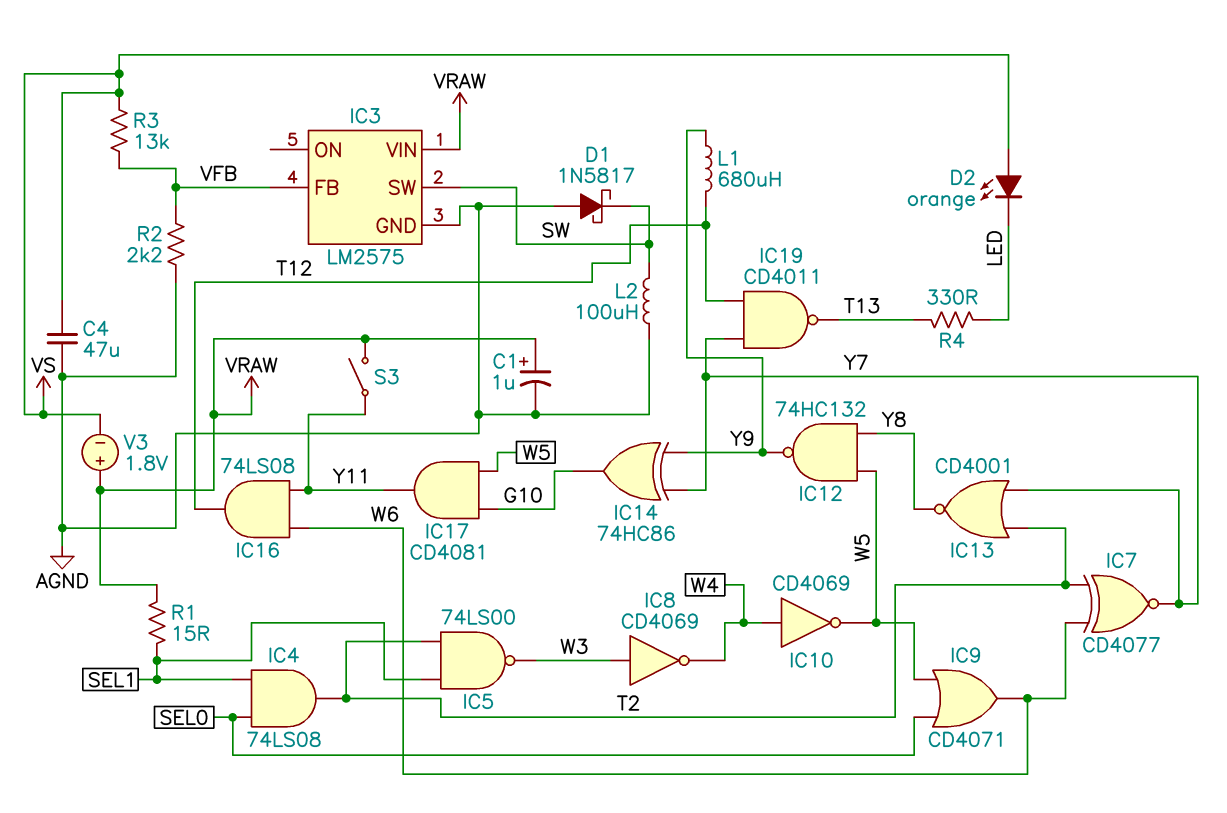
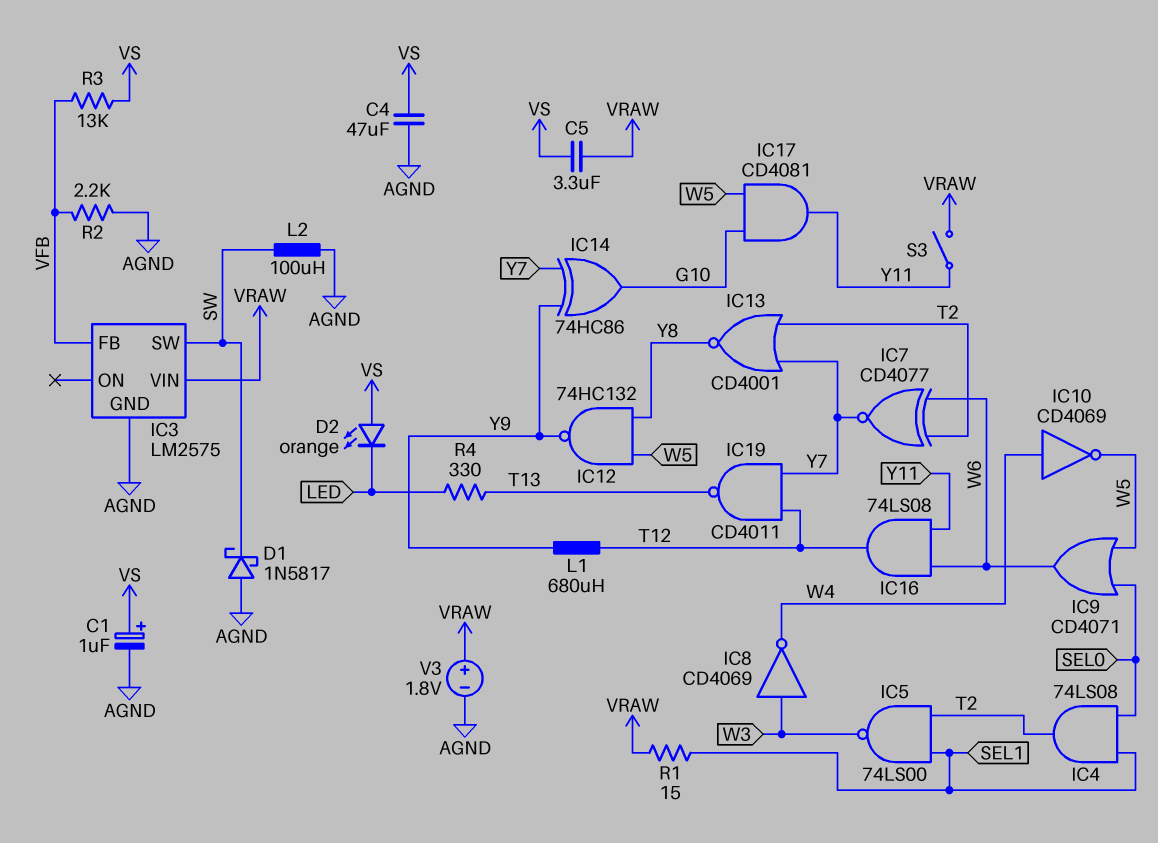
C1: 1uF (plus VRAW, minus AGND) -> 1uF (plus VS, minus AGND)
C5: none -> 3.3uF (VRAW, VS)
V3: 1.8V (plus VRAW, minus VS) -> 1.8V (plus VRAW, minus AGND)

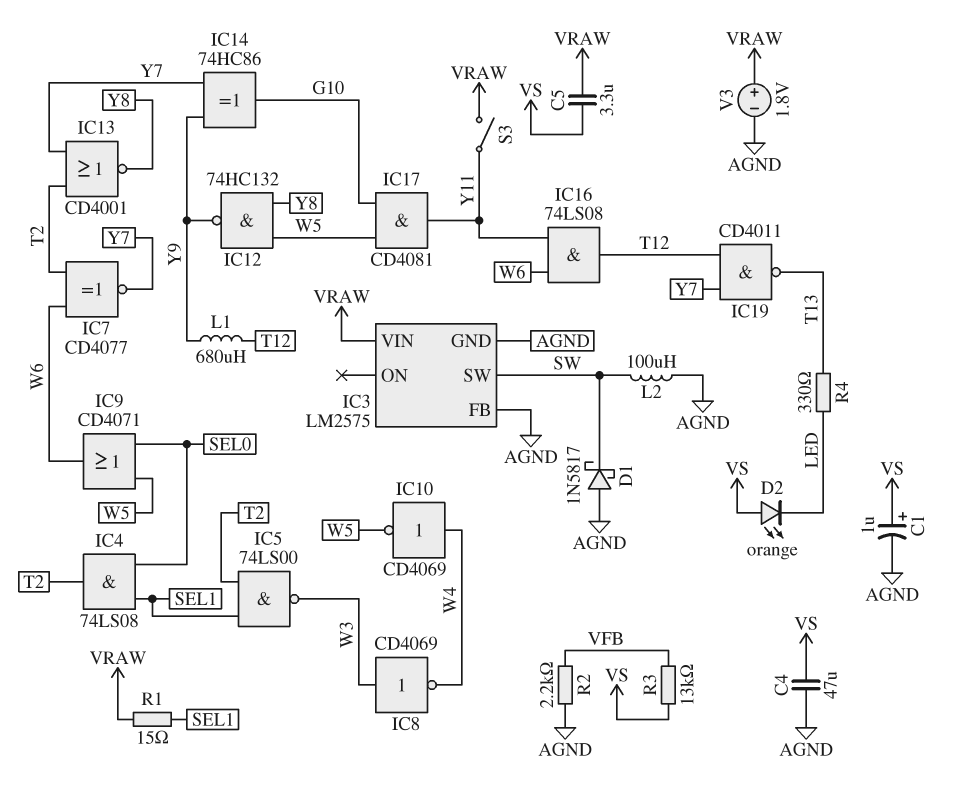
IC3 pin FB: VFB -> AGND

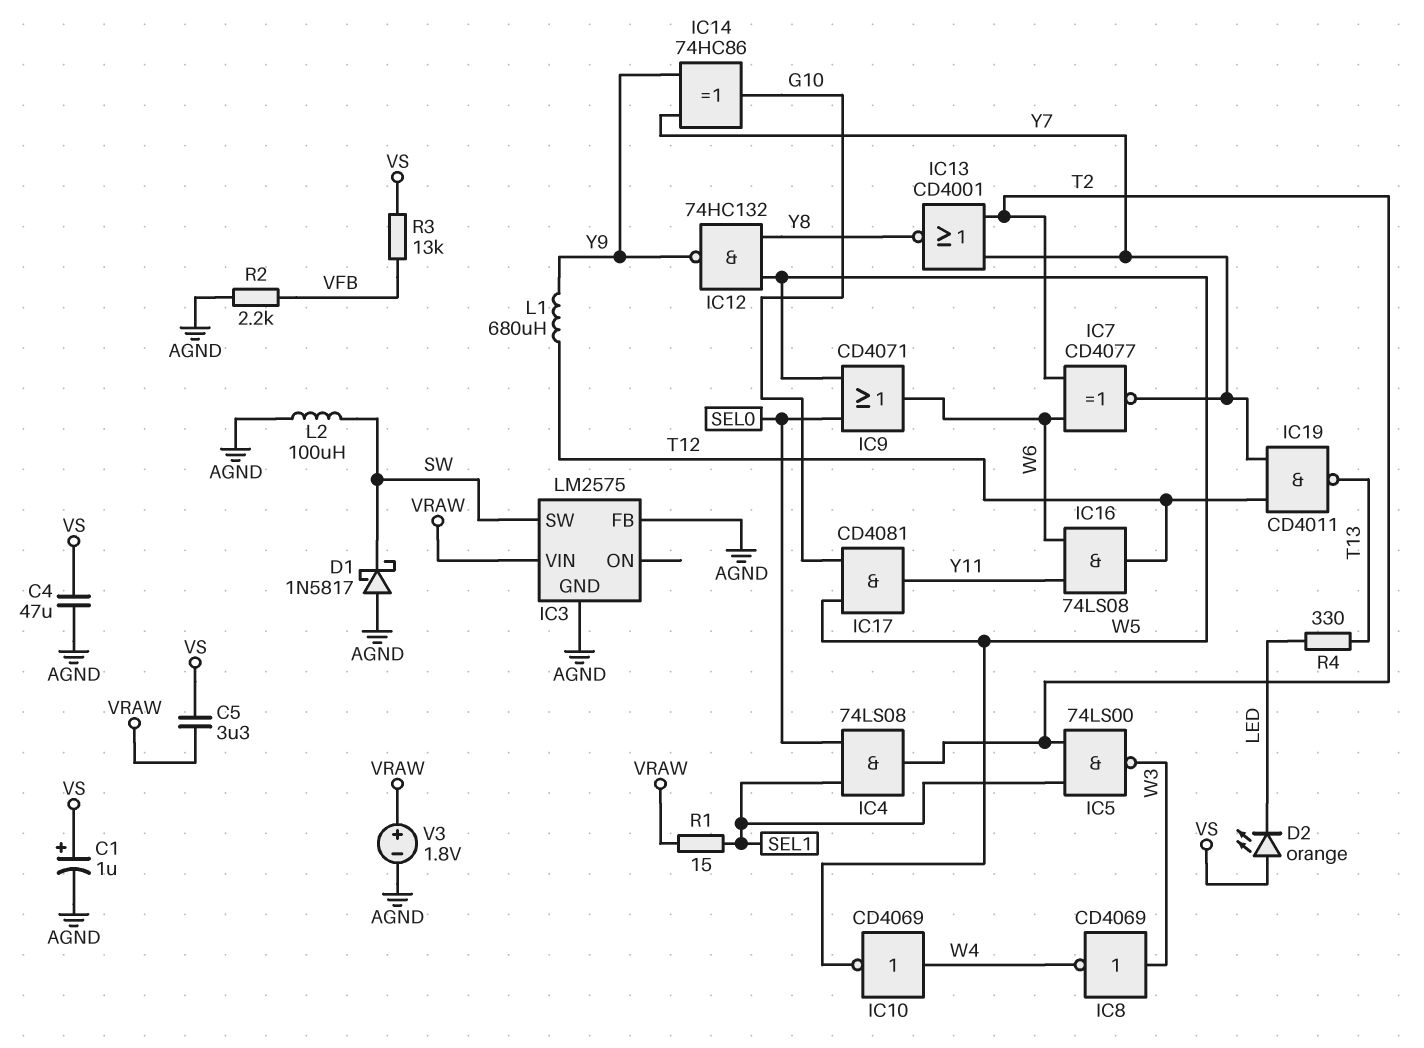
S3: switch (VRAW, Y11) -> none

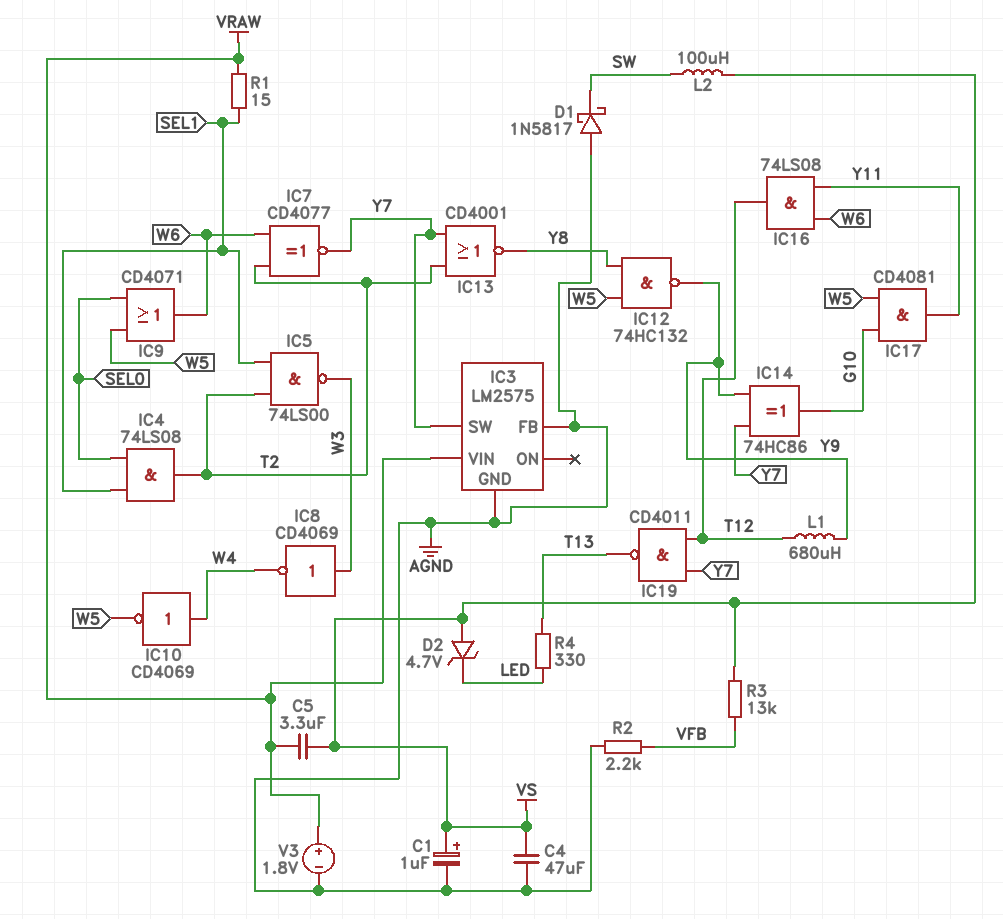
D2: LED orange (A VS, K LED) -> zener 4.7V (A VS, K LED)
IC3 pin SW: SW -> Y7
L2: 100uH (AGND, SW) -> 100uH (SW, VS)

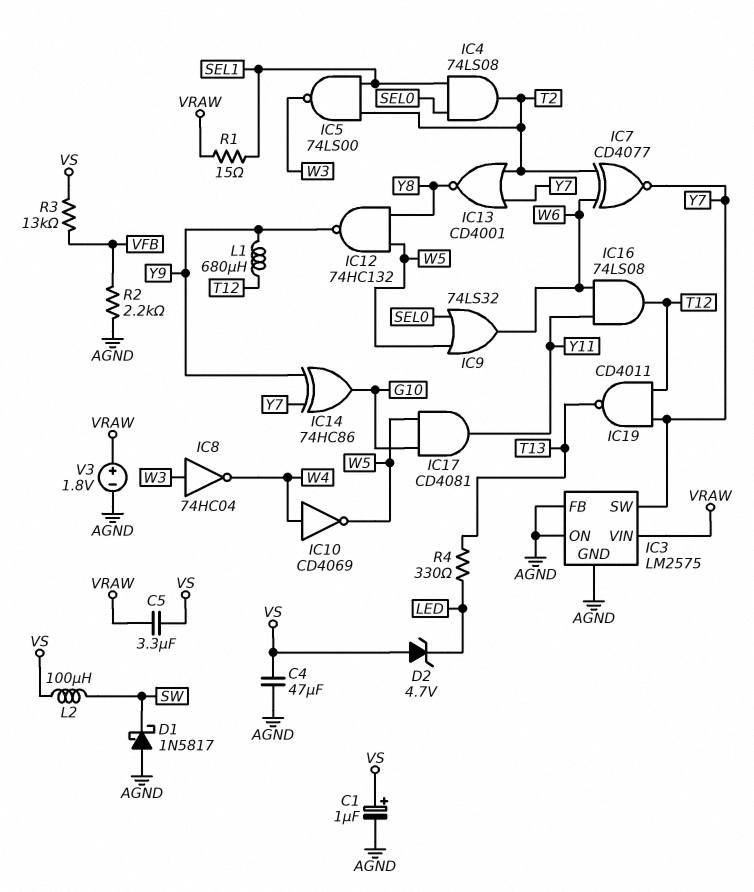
IC3 pin ON: none -> AGND
IC8: NOT CD4069 (in W3, out W4) -> NOT 74HC04 (in W3, out W4)
IC9: OR CD4071 (in SEL0, in W5, out W6) -> OR 74LS32 (in SEL0, in W5, out W6)

